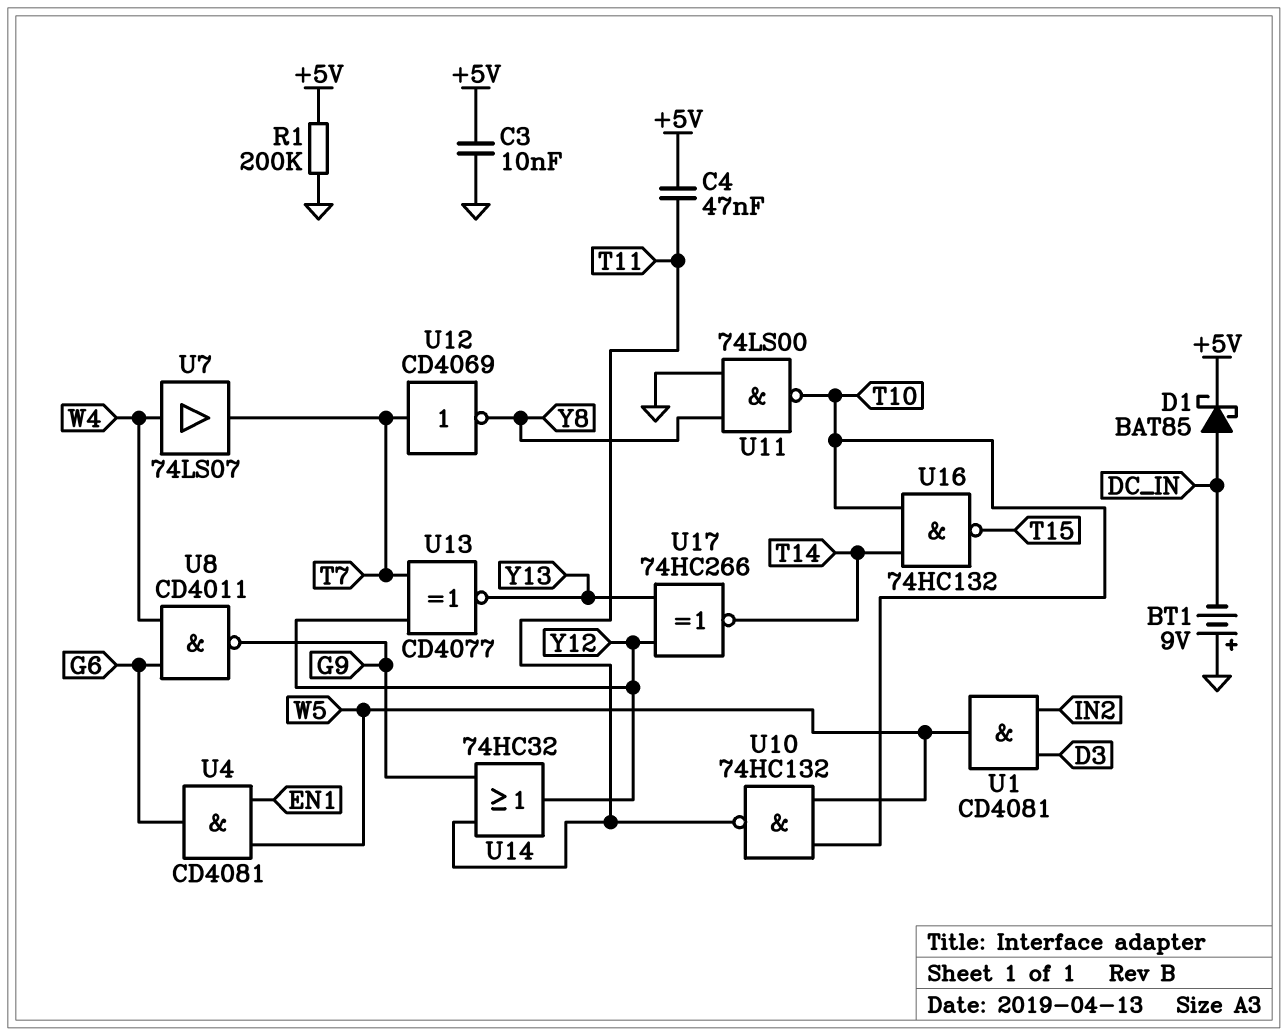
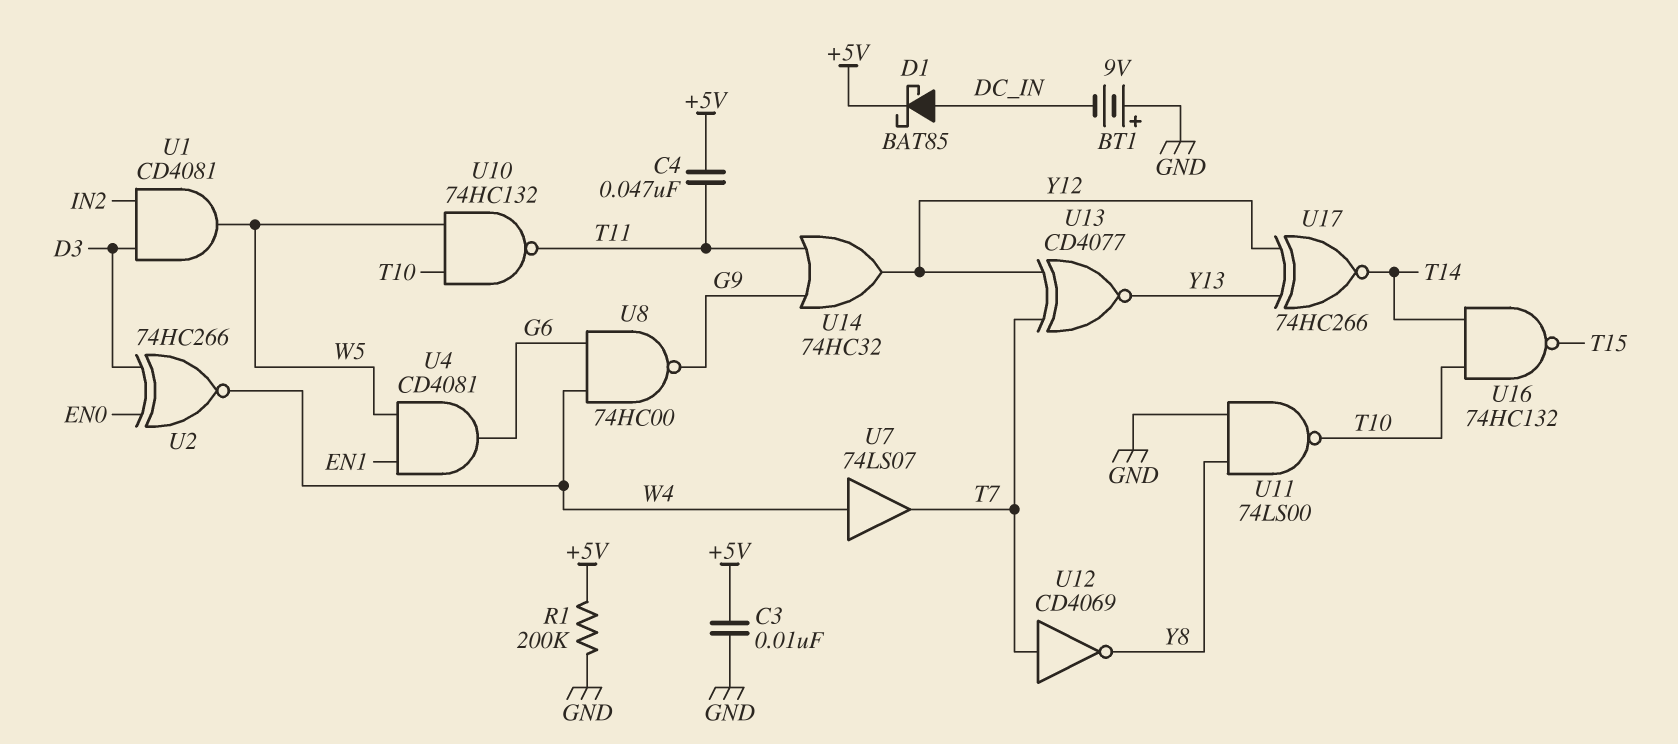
U2: none -> XNOR 74HC266 (in D3, in EN0, out W4)
U8: NAND CD4011 (in G6, in W4, out G9) -> NAND 74HC00 (in G6, in W4, out G9)

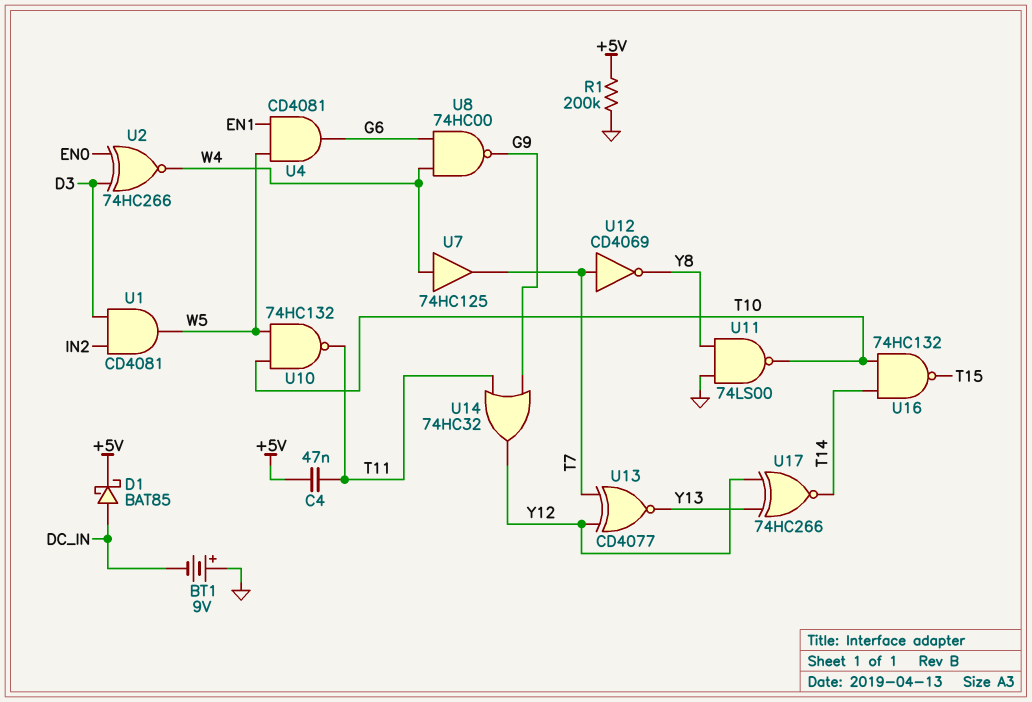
C3: 10nF (+5V, GND) -> none
U7: buffer 74LS07 (in W4, out T7) -> buffer 74HC125 (in W4, out T7)

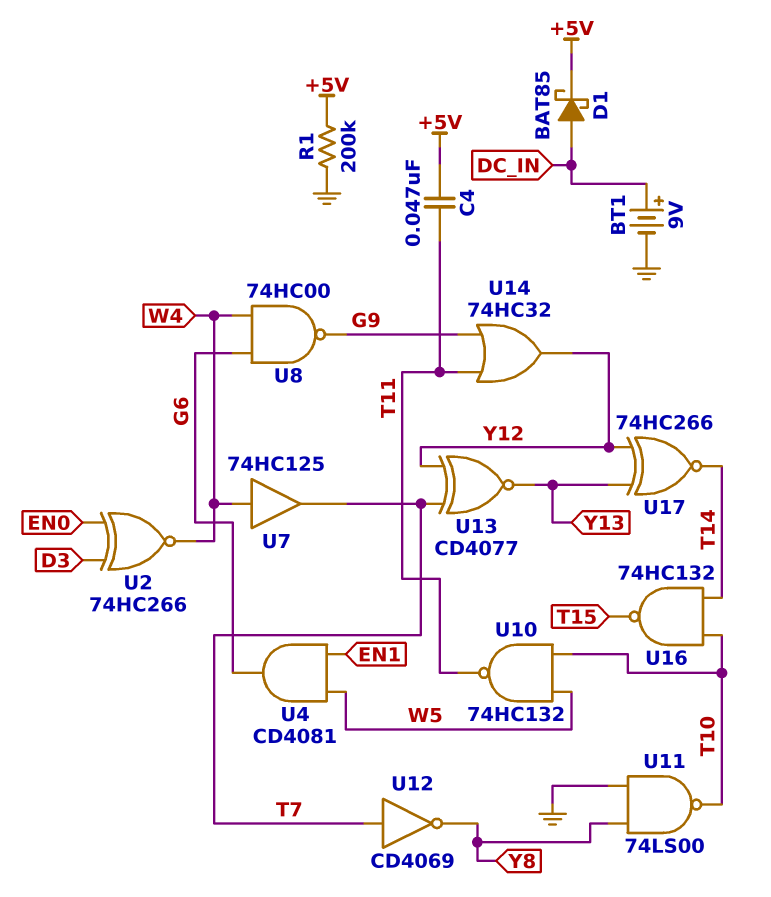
BT1: 9V (plus GND, minus DC_IN) -> 9V (plus DC_IN, minus GND)
U1: AND CD4081 (in D3, in IN2, out W5) -> none

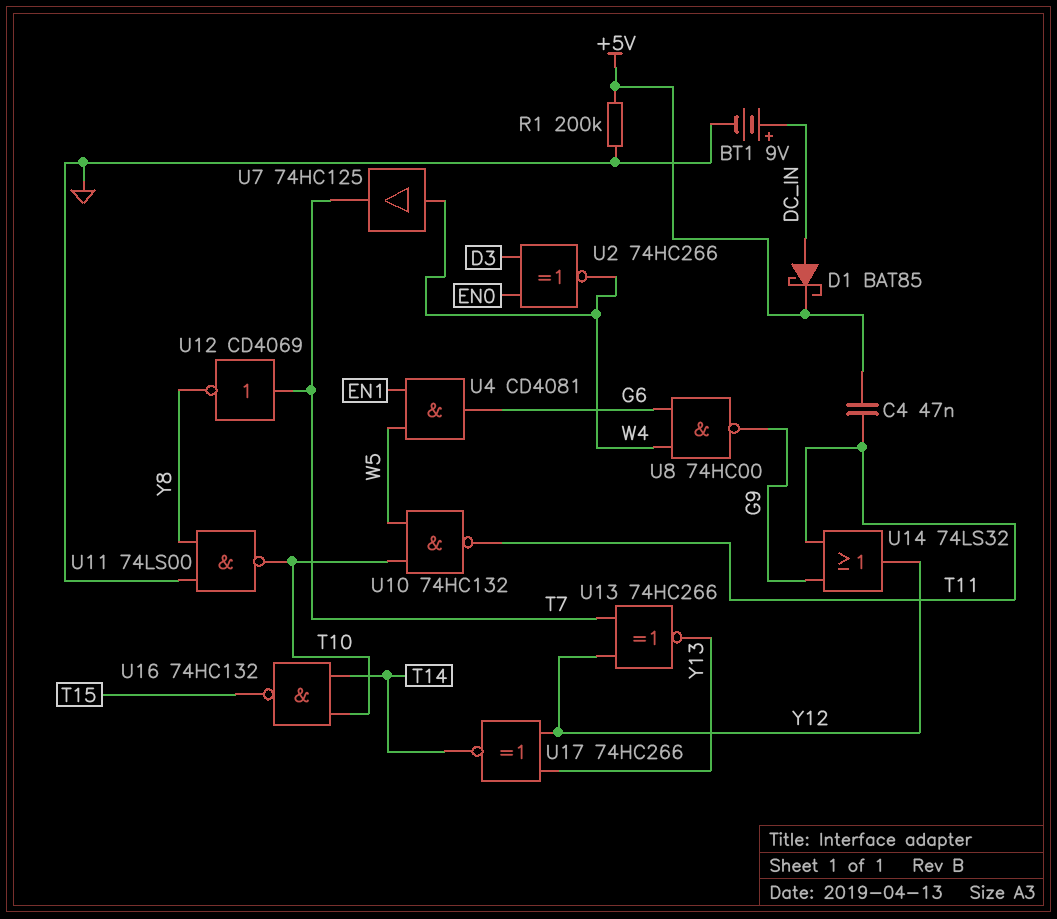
U13: XNOR CD4077 (in T7, in Y12, out Y13) -> XNOR 74HC266 (in T7, in Y12, out Y13)
U14: OR 74HC32 (in G9, in T11, out Y12) -> OR 74LS32 (in G9, in T11, out Y12)

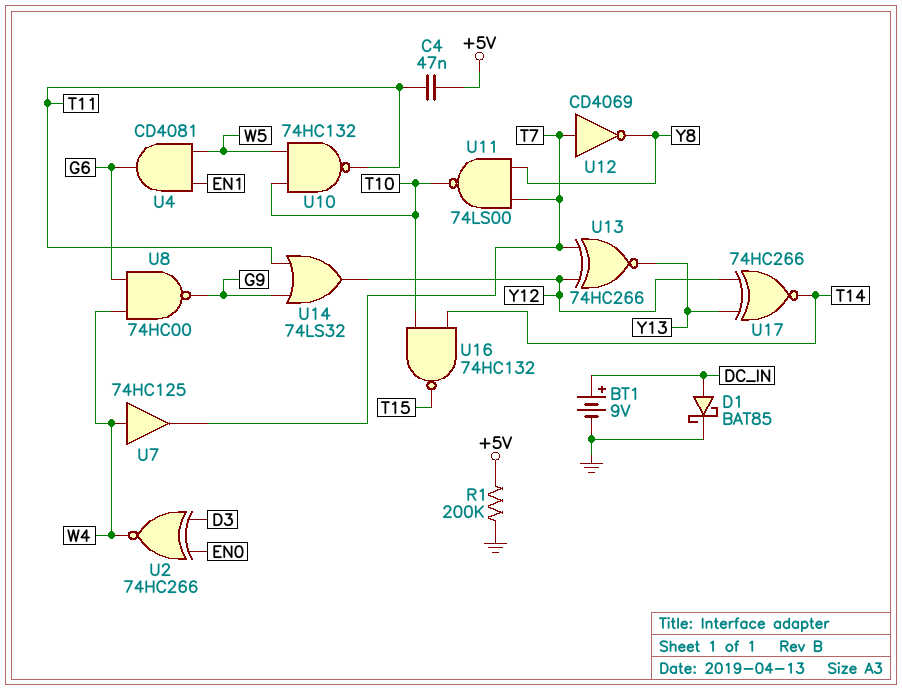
D1: schottky BAT85 (A DC_IN, K +5V) -> schottky BAT85 (A DC_IN, K GND)
U11: NAND 74LS00 (in GND, in Y8, out T10) -> NAND 74LS00 (in T7, in Y8, out T10)

